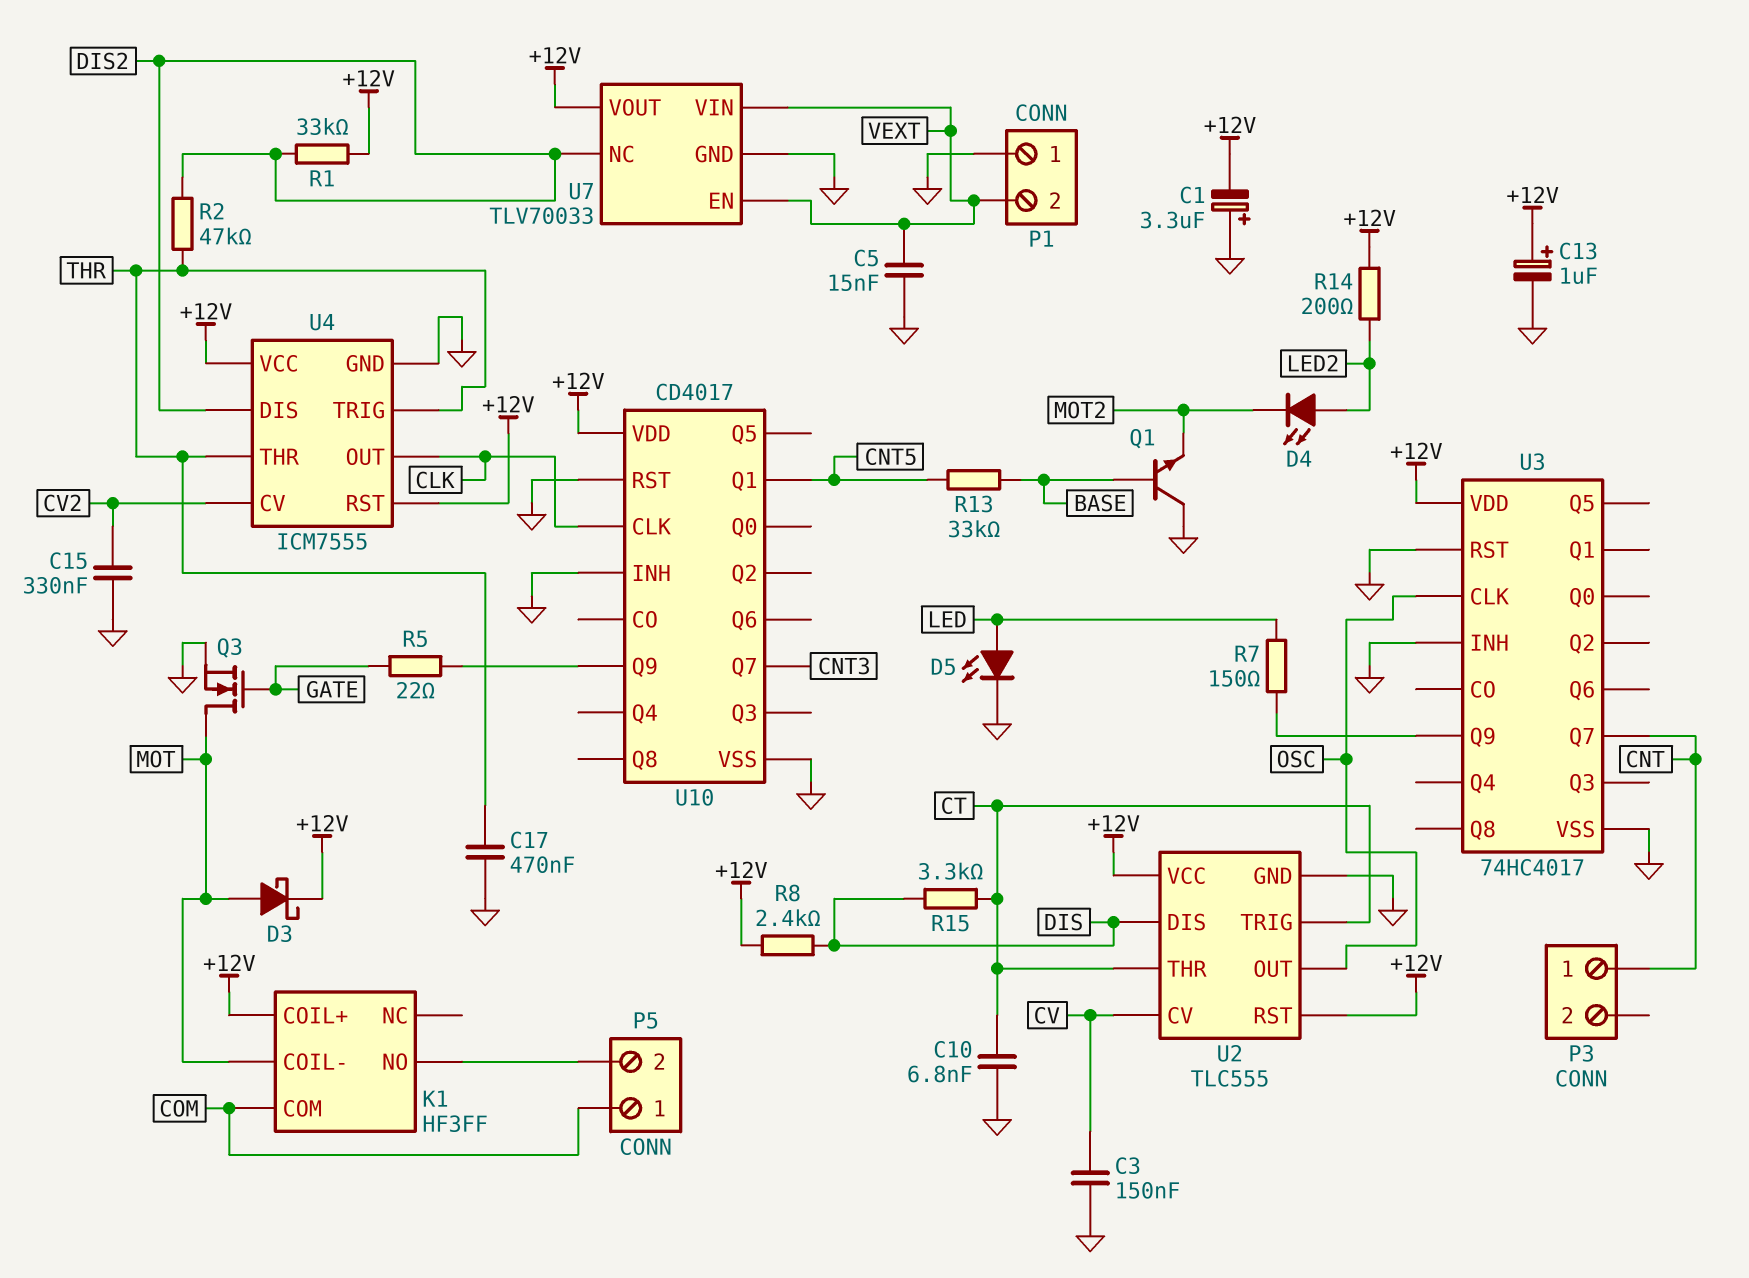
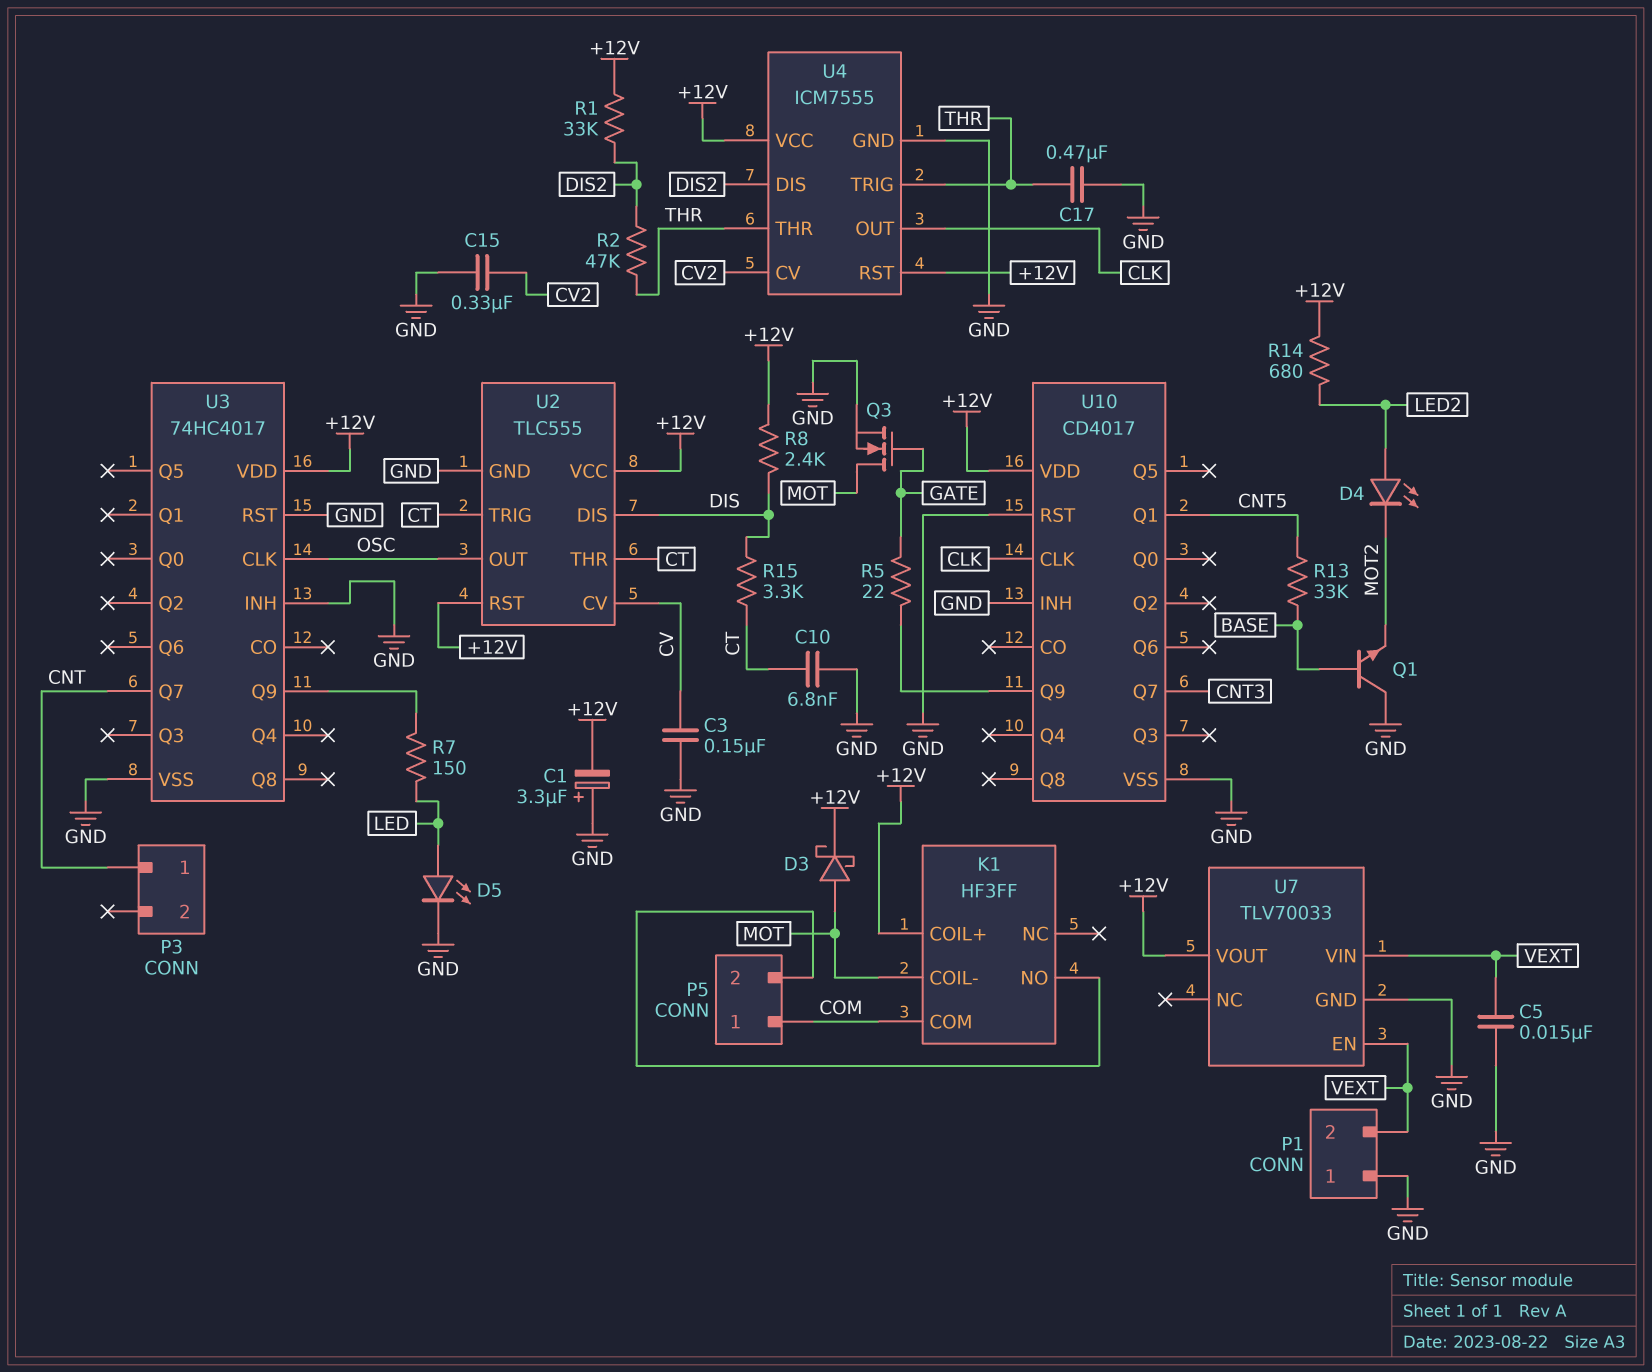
C13: 1uF (plus +12V, minus GND) -> none
R14: 200 (+12V, LED2) -> 680 (+12V, LED2)
U7 pin NC: DIS2 -> none

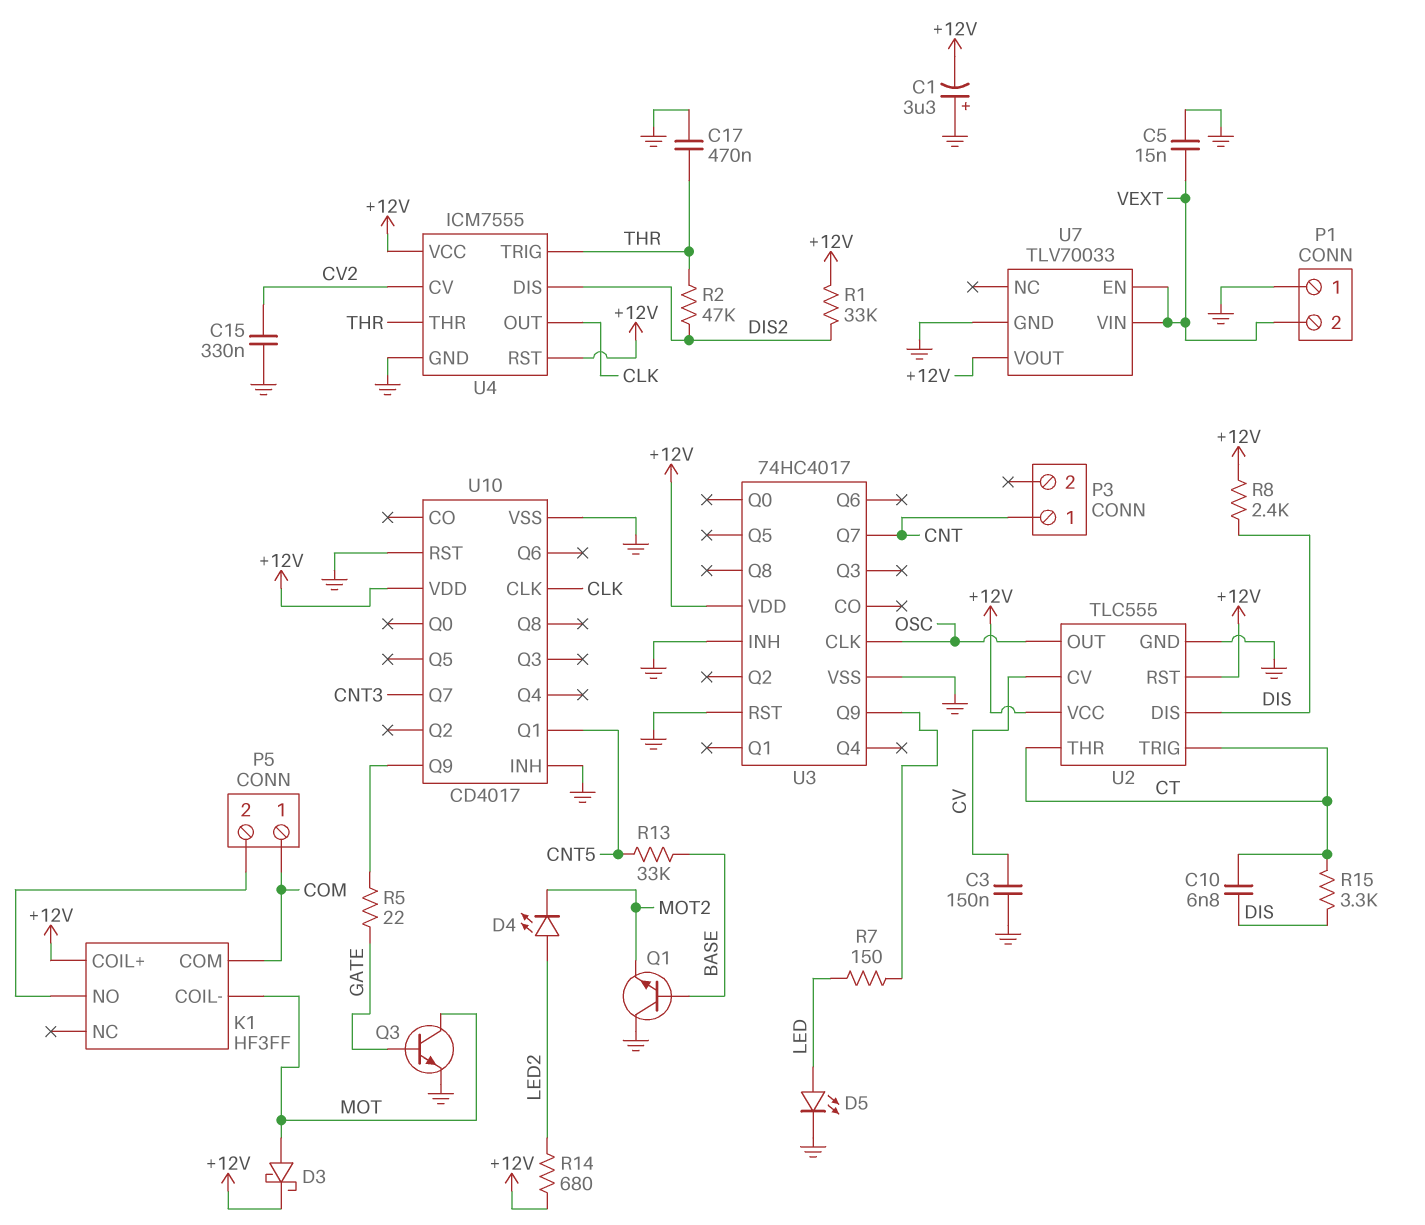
C10: 6.8nF (CT, GND) -> 6.8nF (CT, DIS)
Q3: NMOS (G GATE, D MOT, S GND) -> NPN (B GATE, C MOT, E GND)

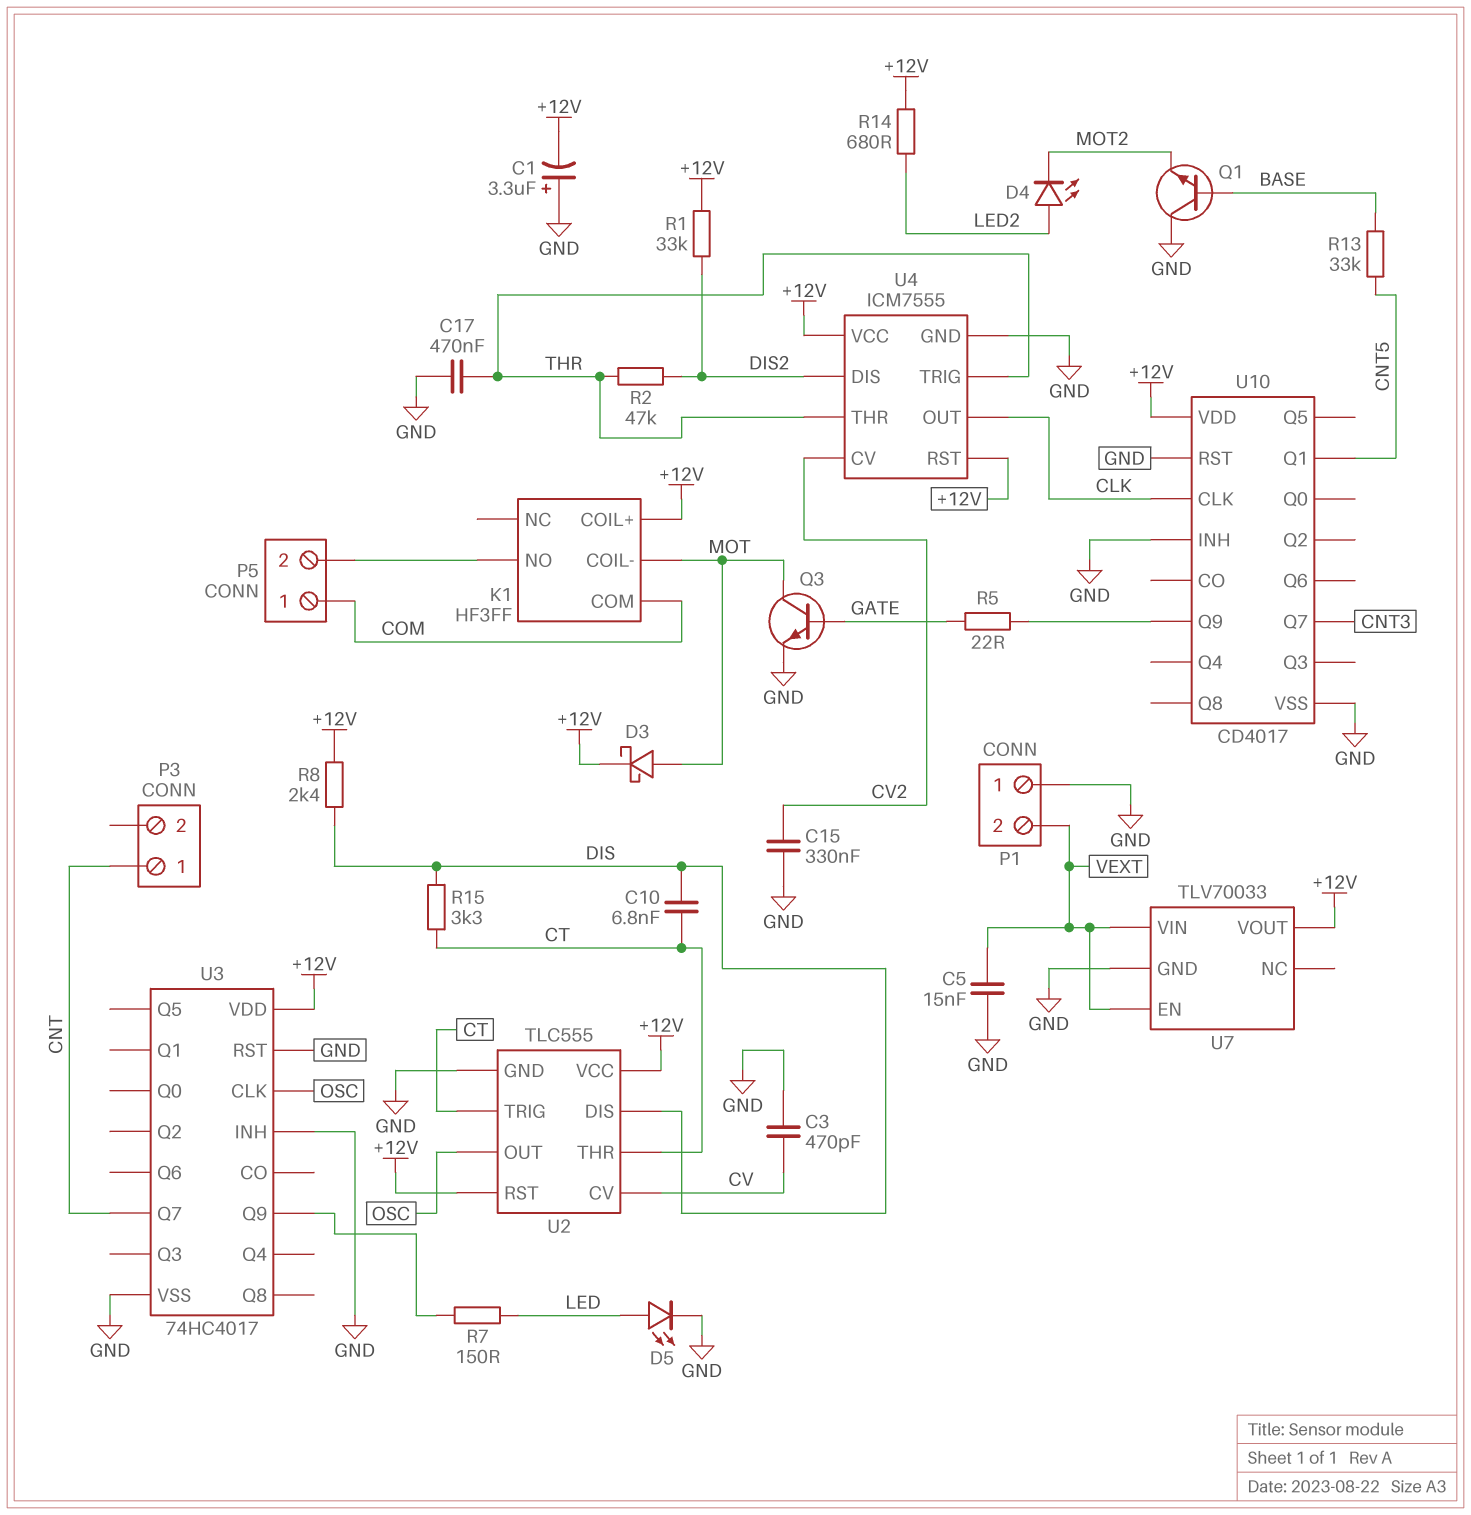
C3: 150nF (CV, GND) -> 470pF (CV, GND)

